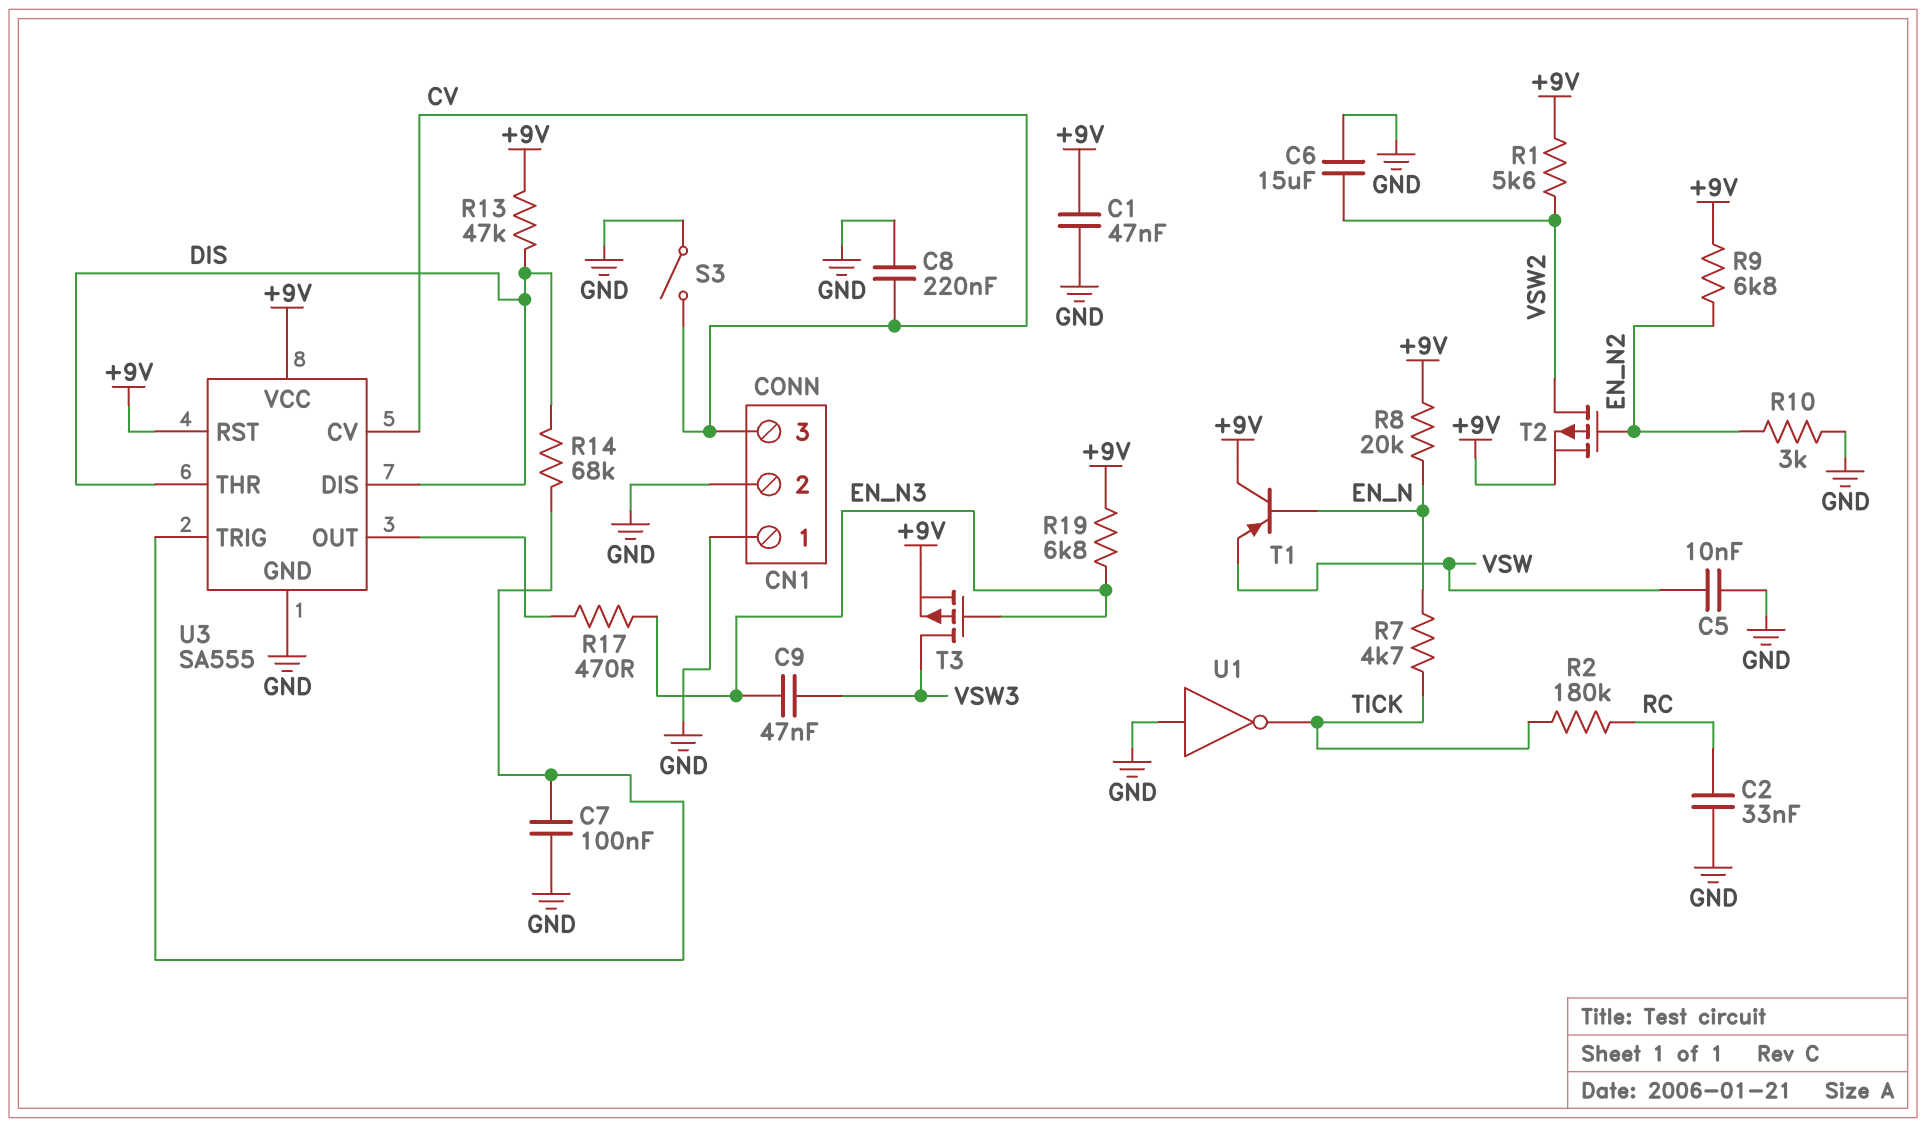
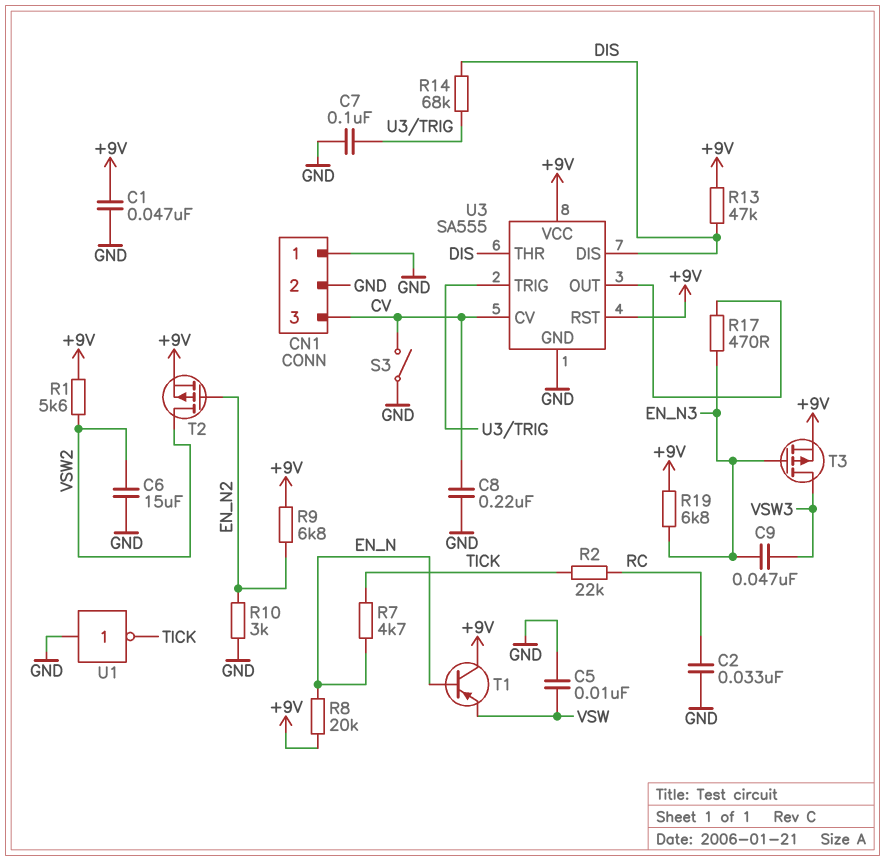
R2: 180k (RC, TICK) -> 22k (RC, TICK)

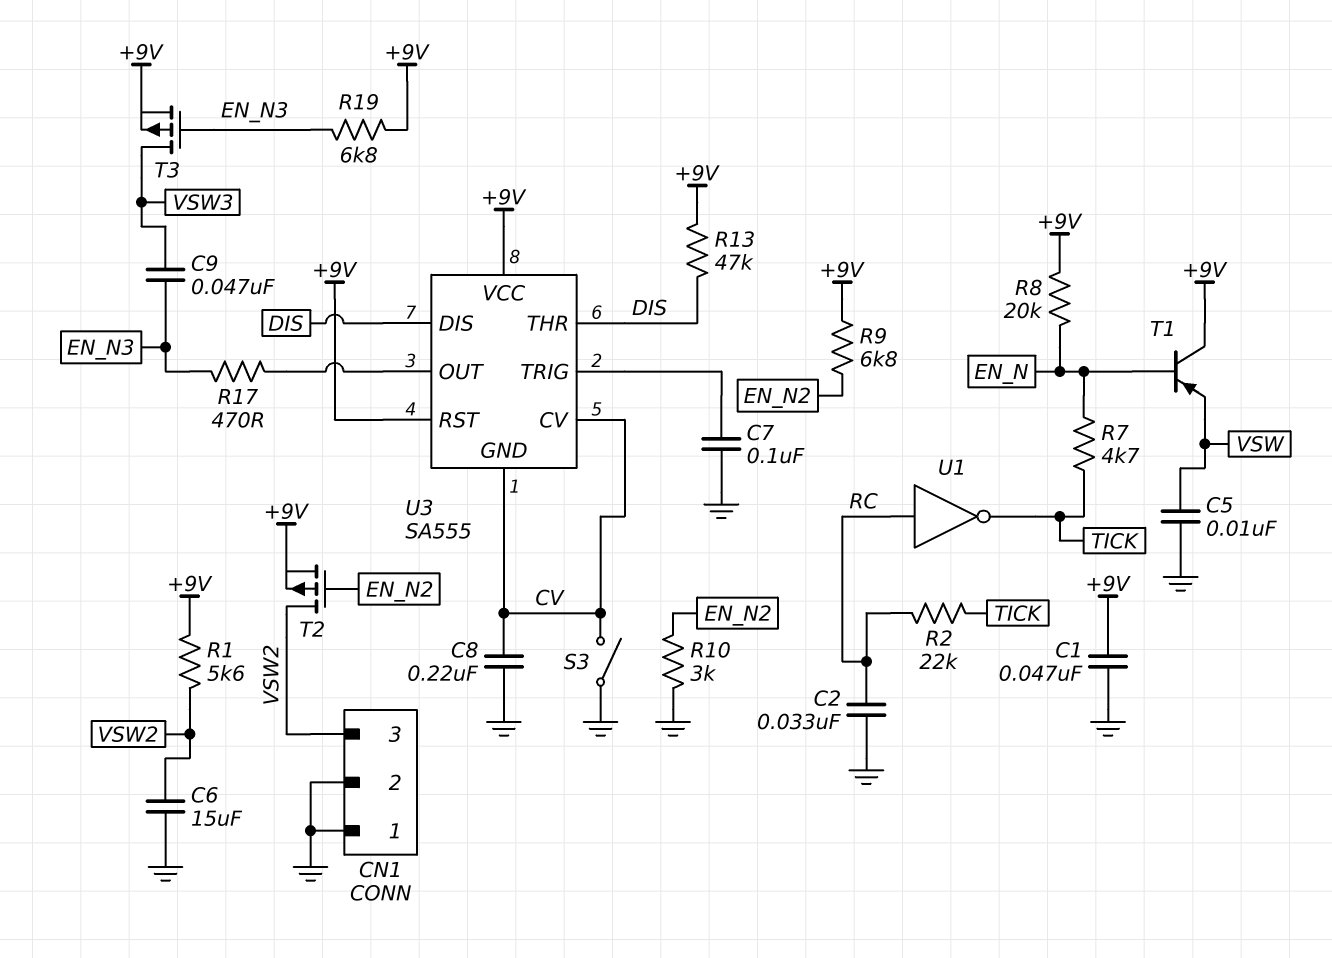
CN1 pin 3: CV -> VSW2
R14: 68k (DIS, U3/TRIG) -> none
U1: NOT (in GND, out TICK) -> NOT (in RC, out TICK)
U3 pin GND: GND -> CV

